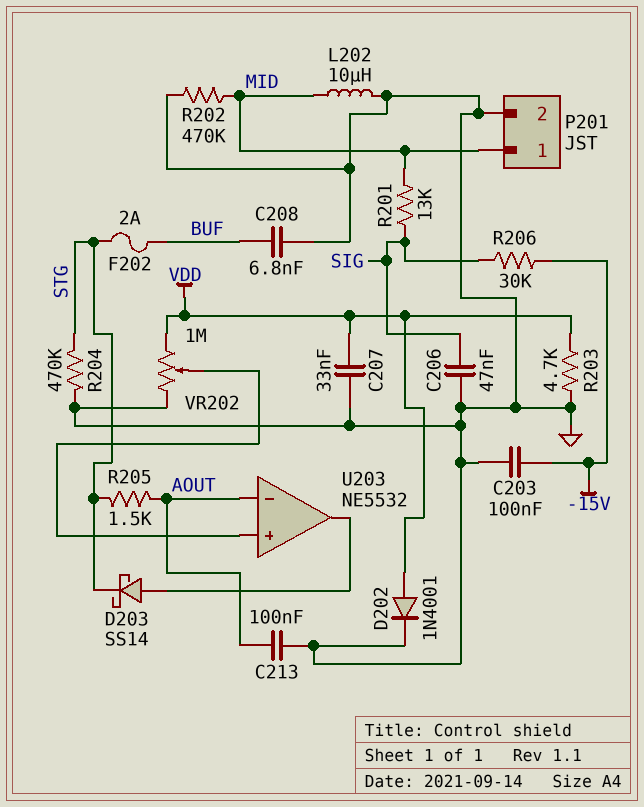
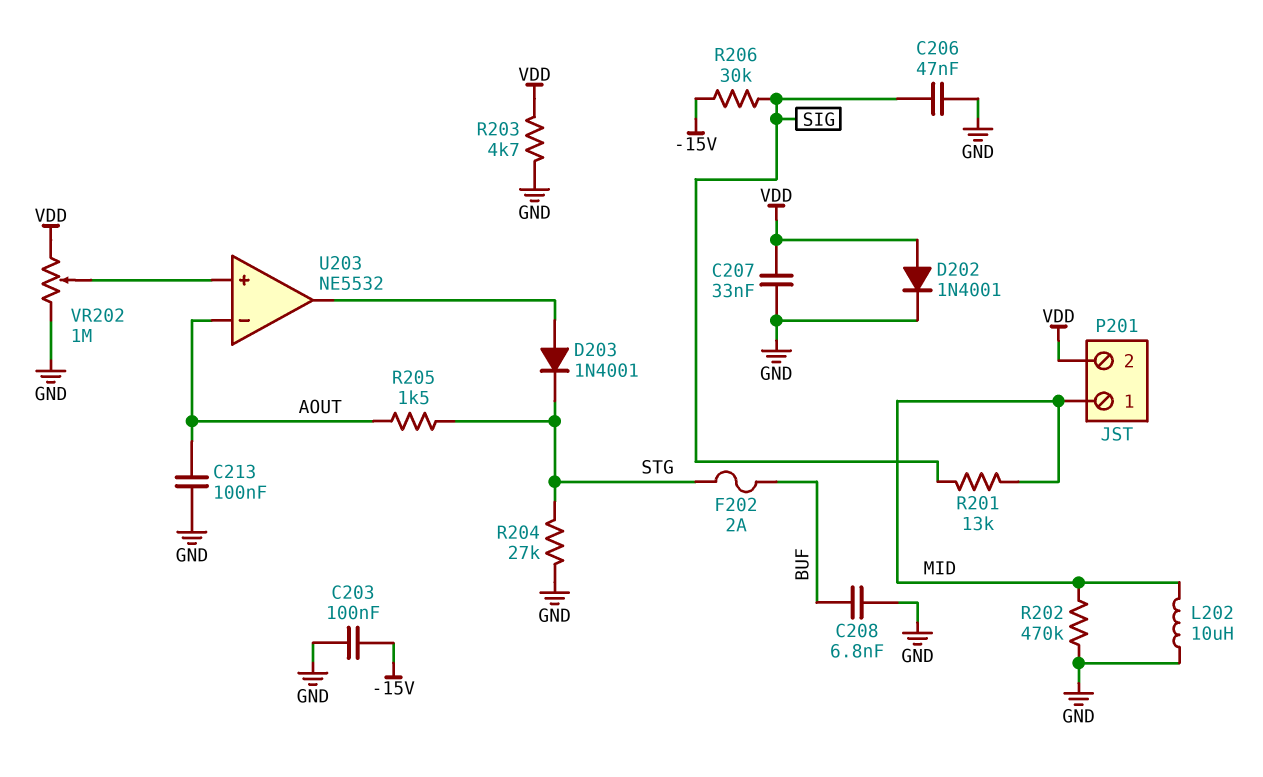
D203: schottky SS14 (A U203/out, K STG) -> diode 1N4001 (A U203/out, K STG)
P201 pin 2: GND -> VDD
R204: 470k (GND, STG) -> 27k (GND, STG)

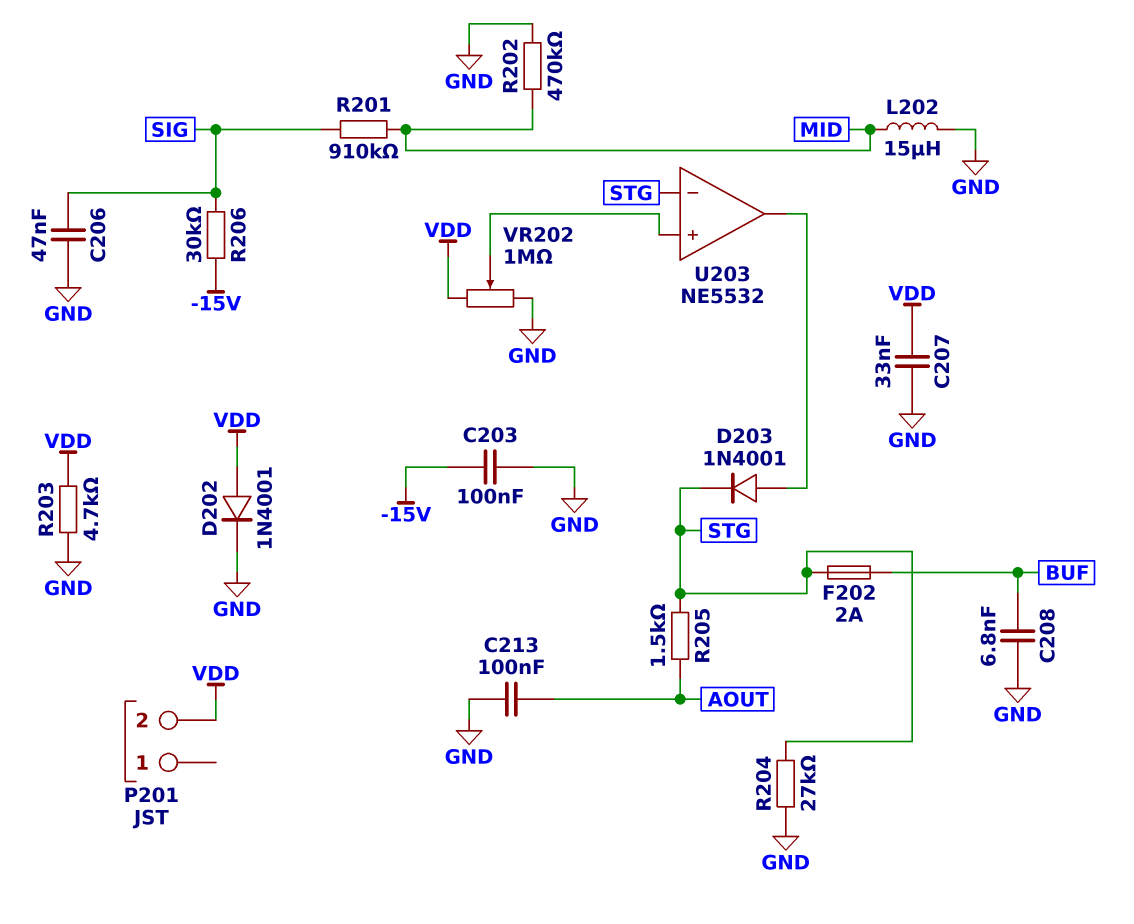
L202: 10uH (GND, MID) -> 15uH (GND, MID)
P201 pin 1: MID -> none
R201: 13k (MID, SIG) -> 910k (MID, SIG)
U203 pin in-: AOUT -> STG

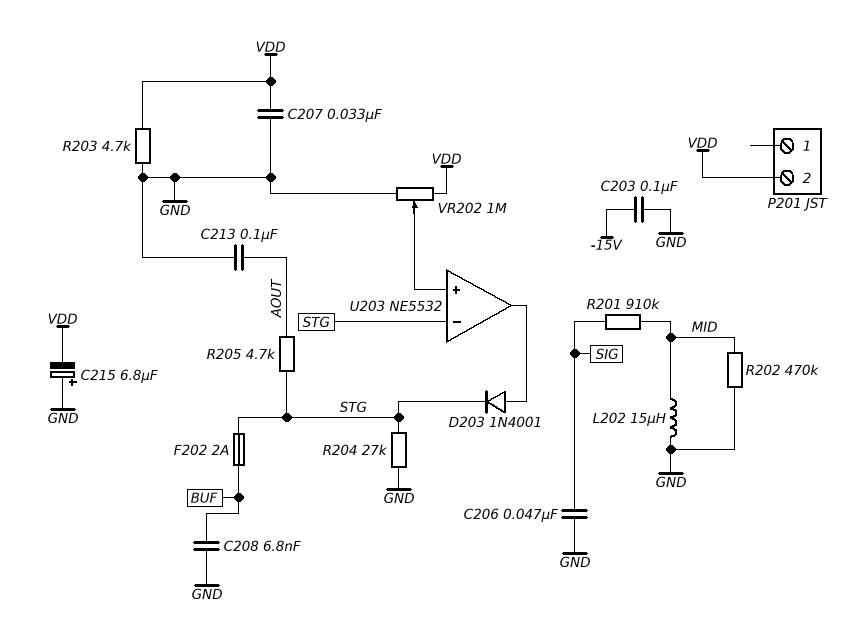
C215: none -> 6.8uF (plus GND, minus VDD)
D202: diode 1N4001 (A VDD, K GND) -> none
R205: 1.5k (AOUT, STG) -> 4.7k (AOUT, STG)
R206: 30k (-15V, SIG) -> none

